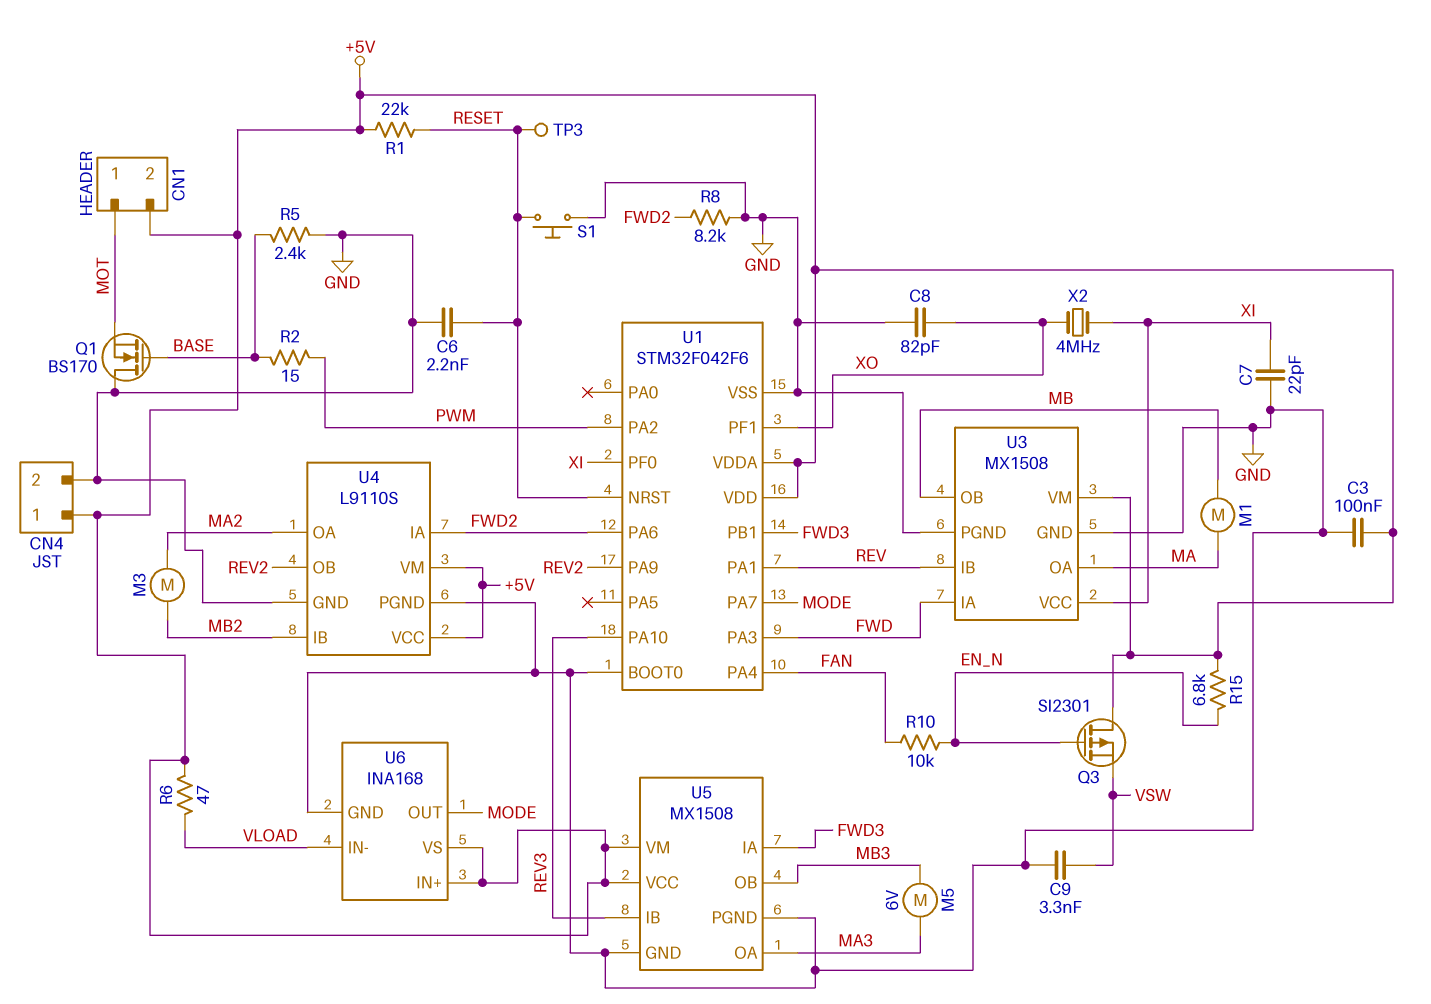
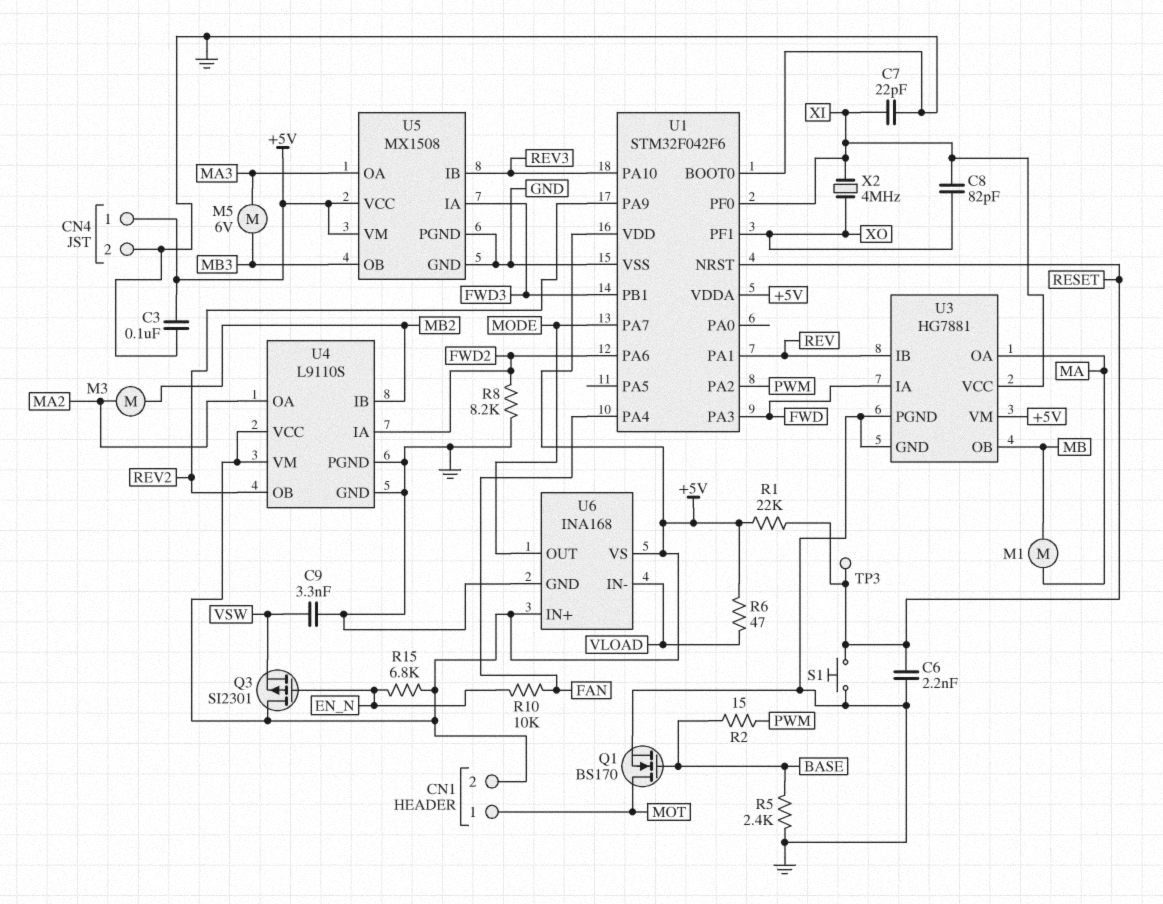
C8: 82pF (GND, XO) -> 82pF (XI, XO)
Q1: NMOS BS170 (G BASE, D GND, S MOT) -> NMOS BS170 (G BASE, D MOT, S GND)
U3: MX1508 -> HG7881

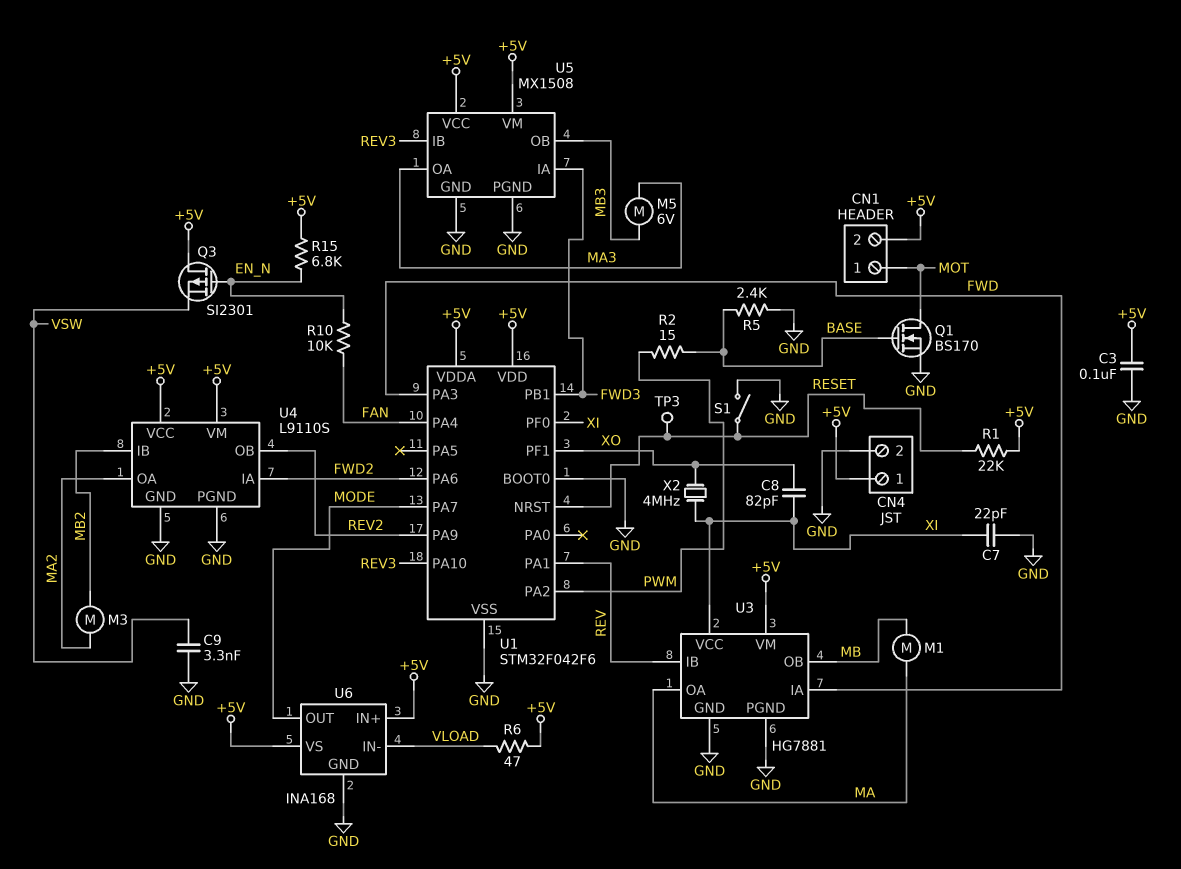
C6: 2.2nF (GND, RESET) -> none
R8: 8.2k (FWD2, GND) -> none
S1: button (GND, RESET) -> switch (GND, RESET)

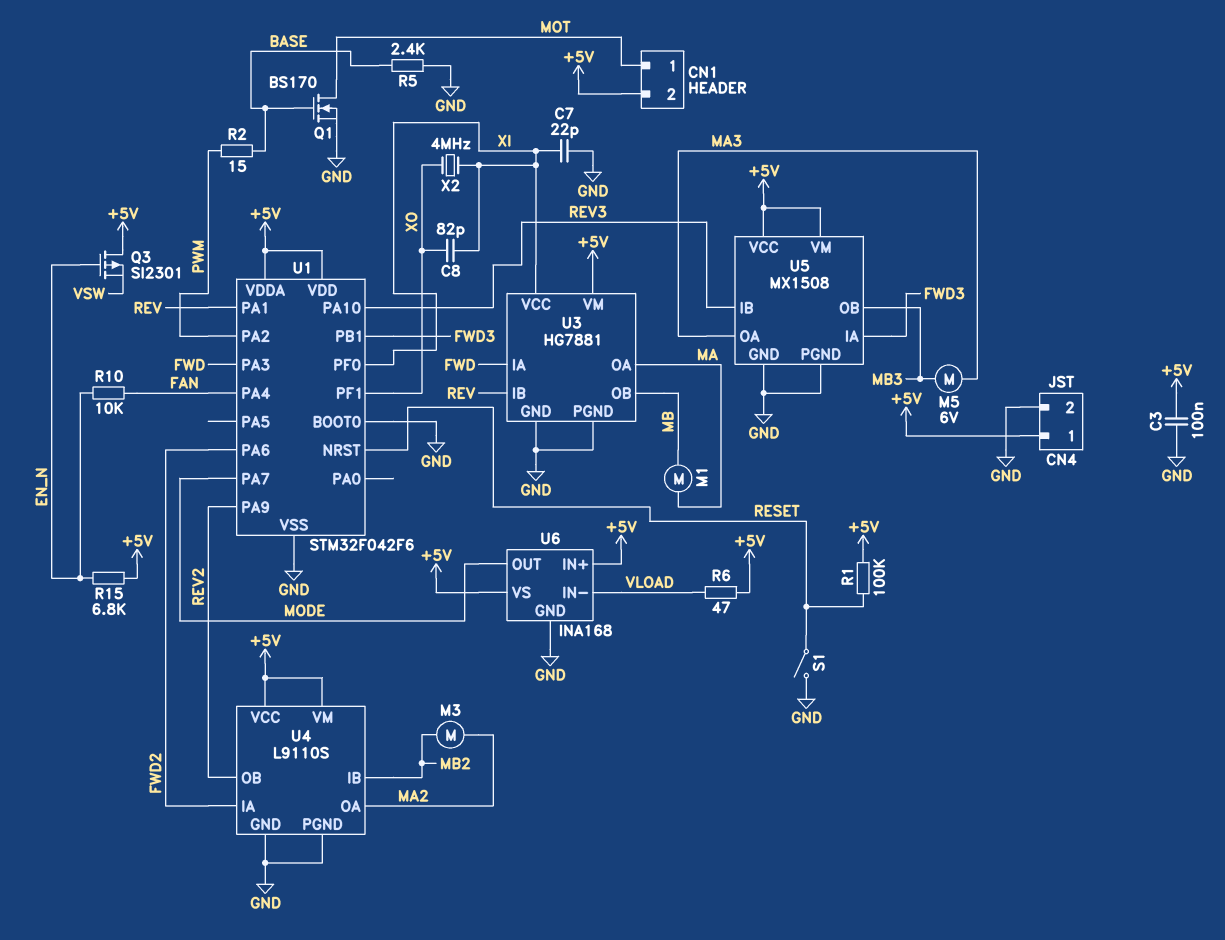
C9: 3.3nF (GND, VSW) -> none
R1: 22k (+5V, RESET) -> 100k (+5V, RESET)
TP3: test point (RESET) -> none

